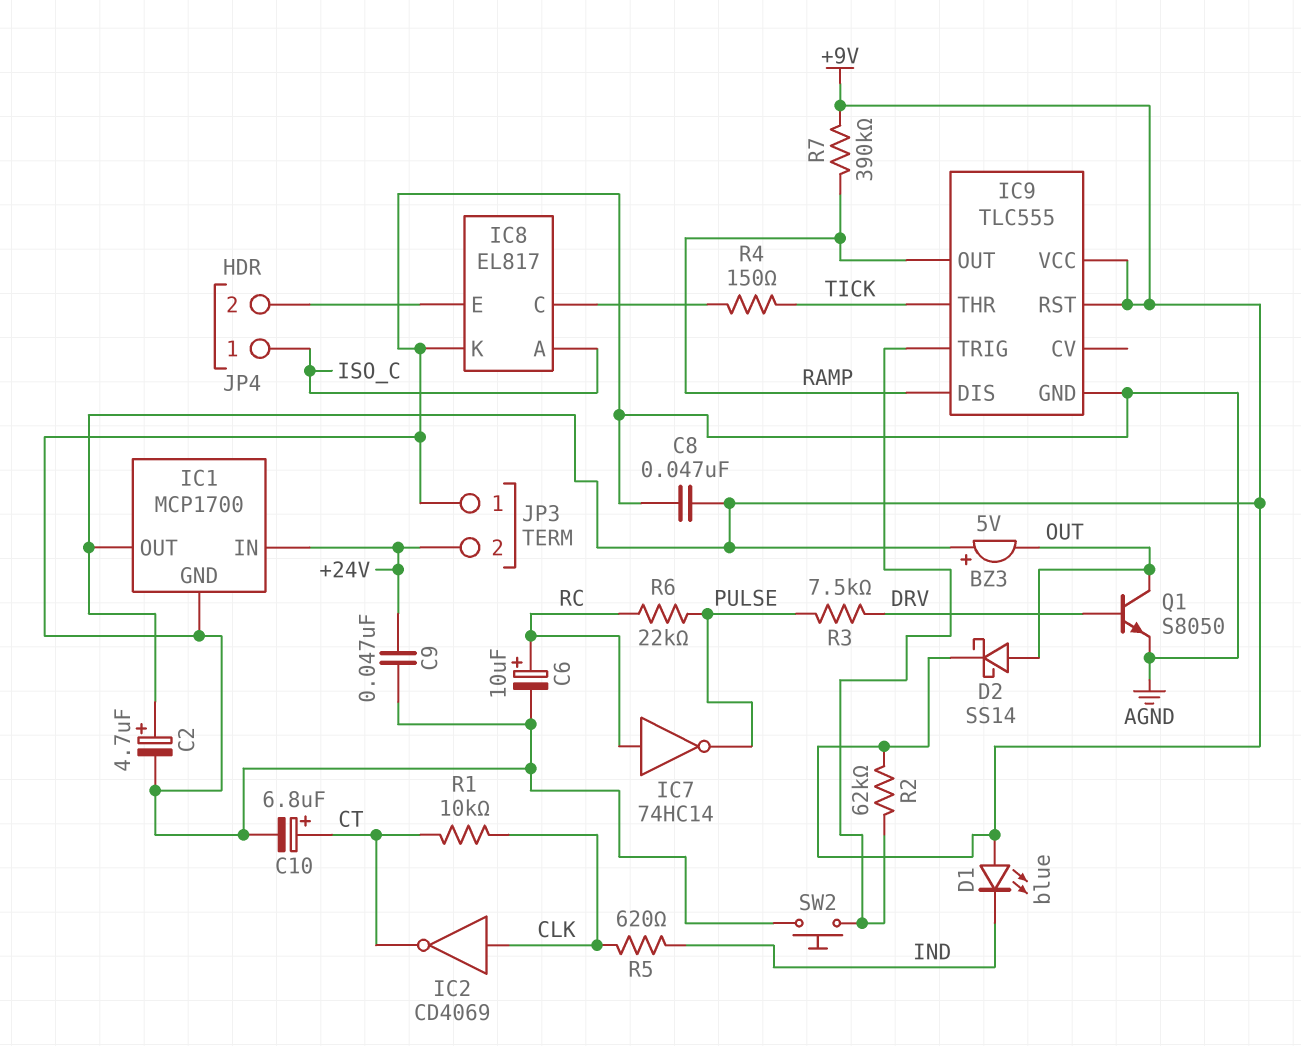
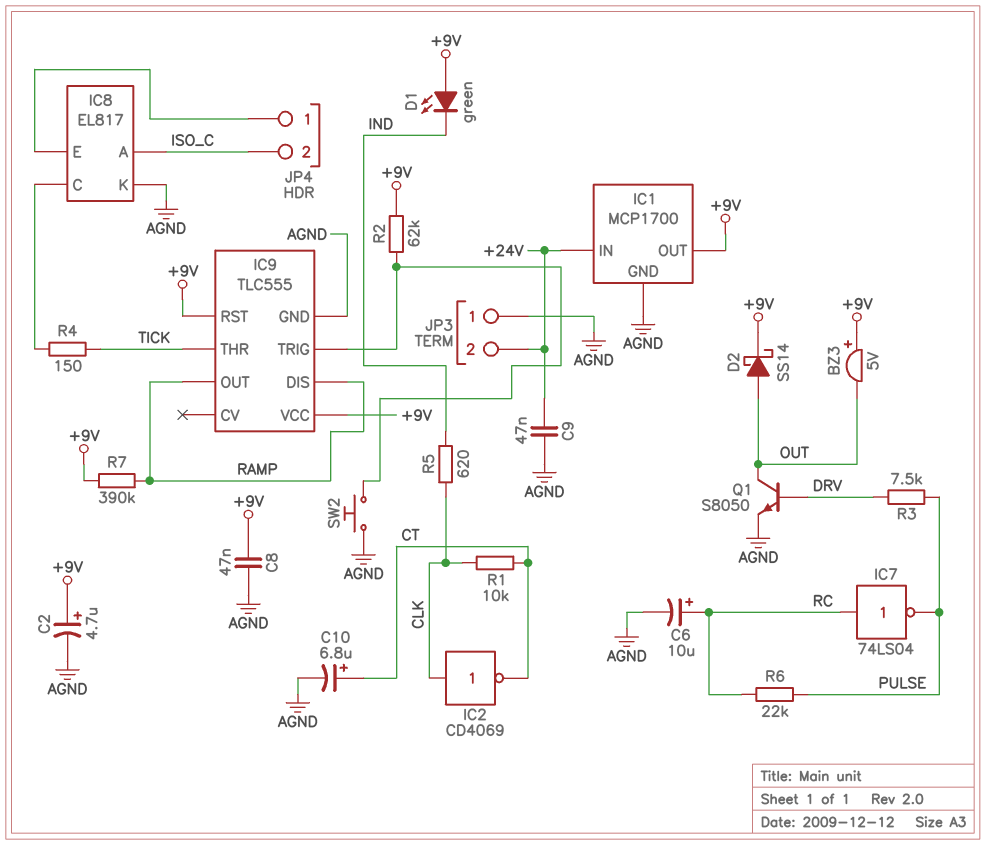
D1: LED blue (A +9V, K IND) -> LED green (A +9V, K IND)
IC7: NOT 74HC14 (in RC, out PULSE) -> NOT 74LS04 (in RC, out PULSE)
JP4 pin 1: ISO_C -> IC8/E
JP4 pin 2: IC8/E -> ISO_C

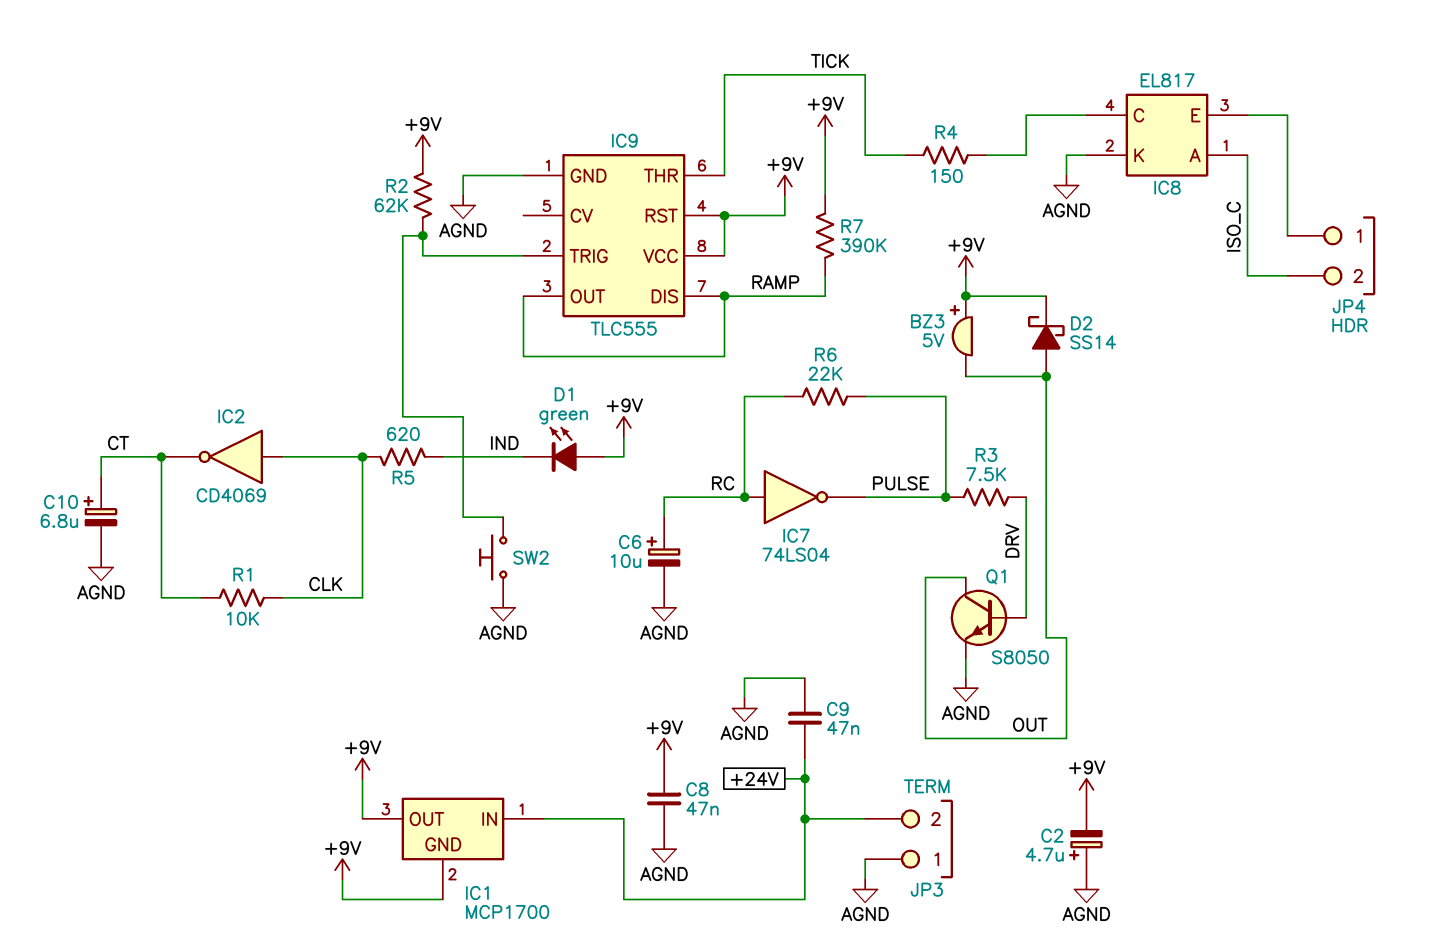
C2: 4.7uF (plus +9V, minus AGND) -> 4.7uF (plus AGND, minus +9V)
IC1 pin GND: AGND -> +9V

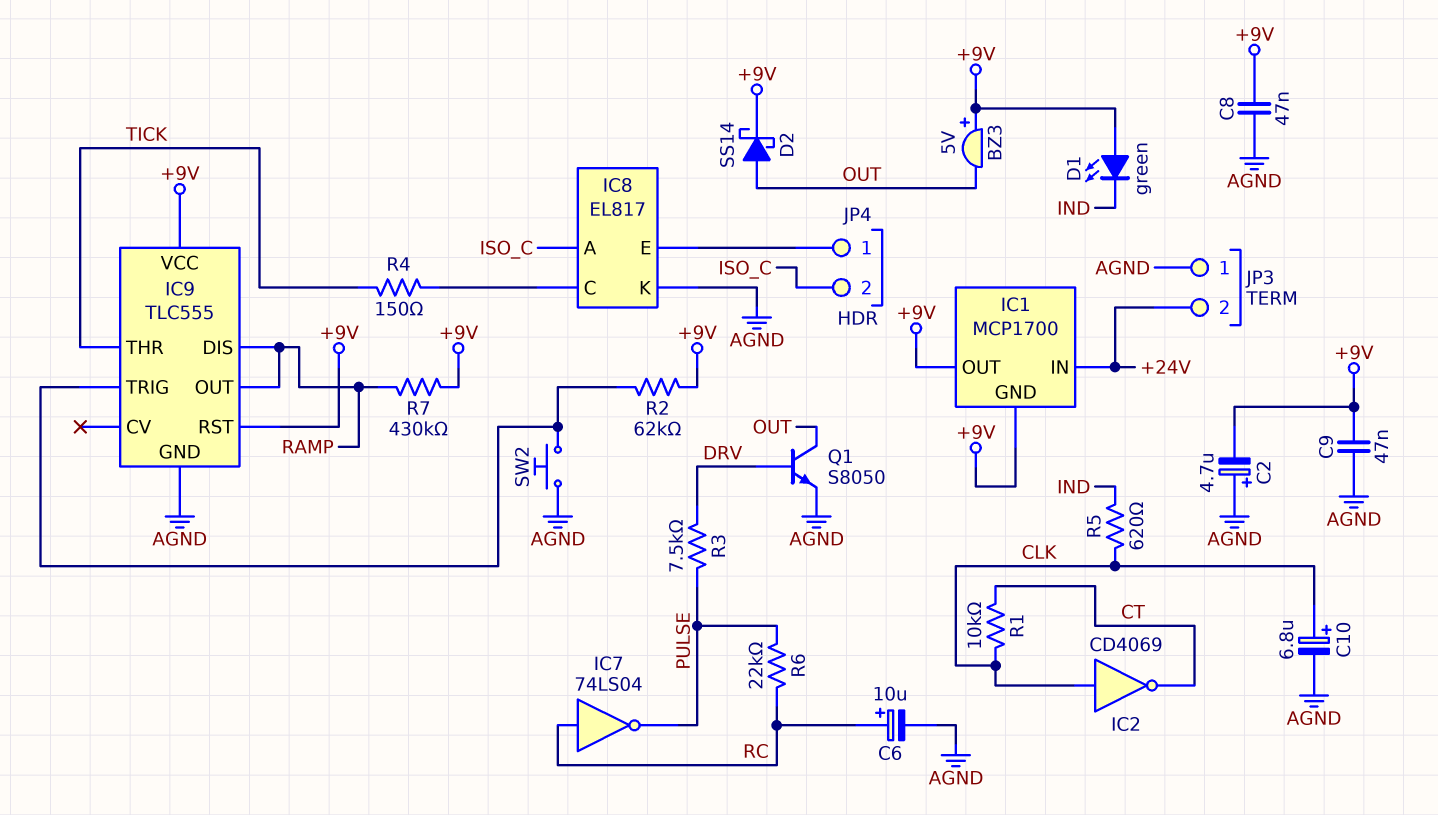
C9: 47nF (+24V, AGND) -> 47nF (+9V, AGND)
C10: 6.8uF (plus CT, minus AGND) -> 6.8uF (plus CLK, minus AGND)
R7: 390k (+9V, RAMP) -> 430k (+9V, RAMP)

